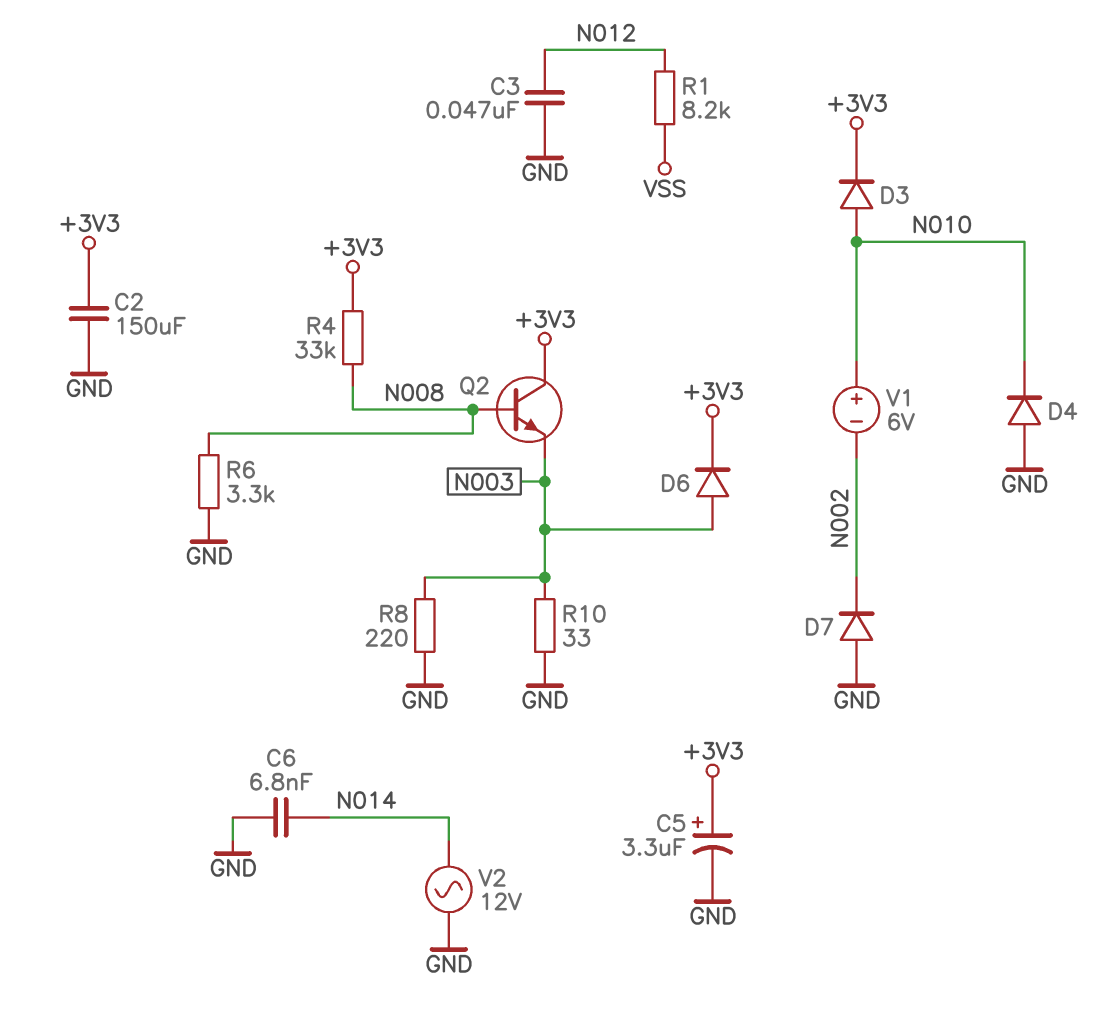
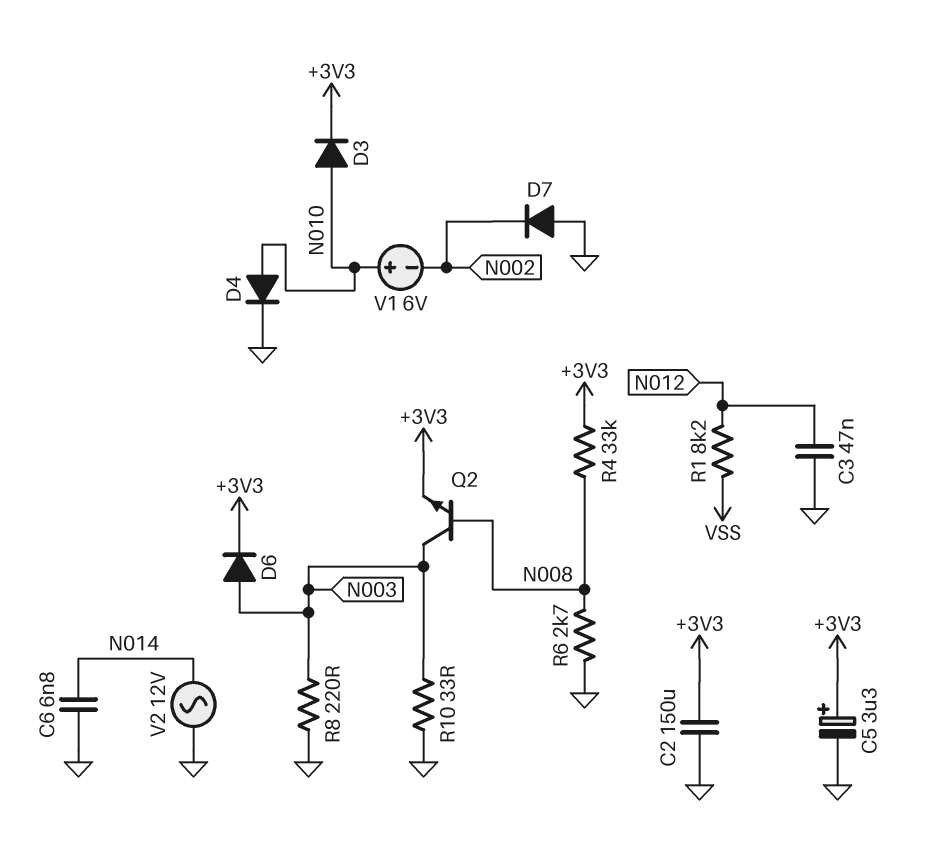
D4: diode (A GND, K N010) -> diode (A N010, K GND)
Q2: NPN (B N008, C +3V3, E N003) -> NPN (B N008, C N003, E +3V3)
R6: 3.3k (GND, N008) -> 2.7k (GND, N008)

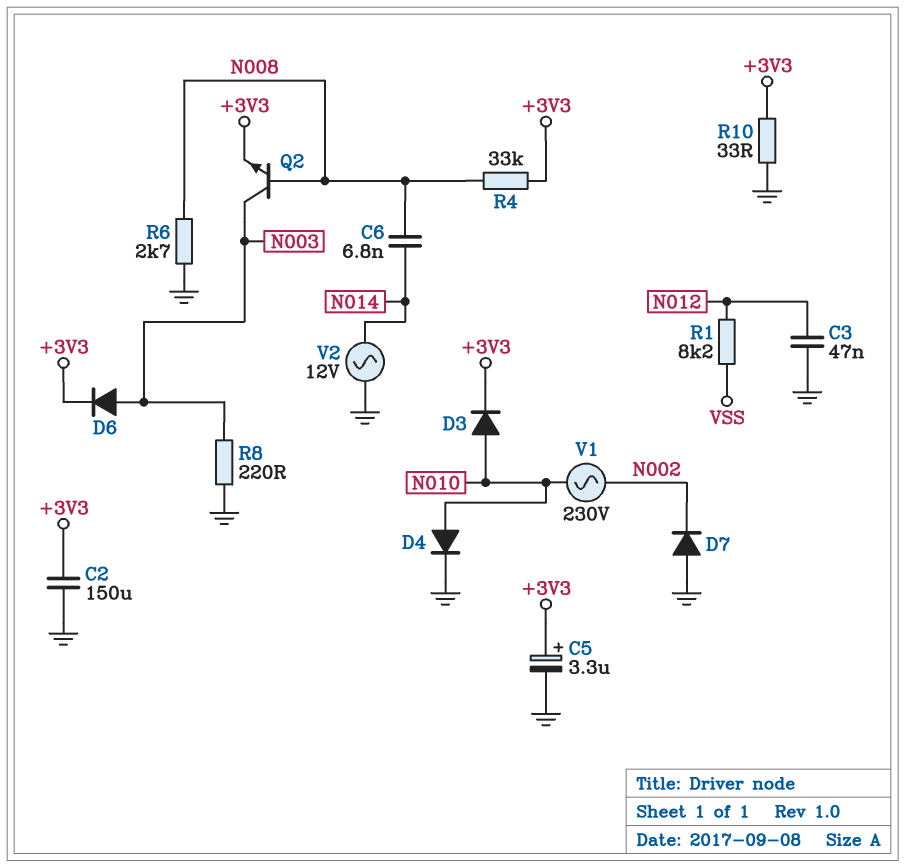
C6: 6.8nF (GND, N014) -> 6.8nF (N008, N014)
R10: 33 (GND, N003) -> 33 (+3V3, GND)
V1: 6V (plus N010, minus N002) -> AC 230V (N002, N010)

